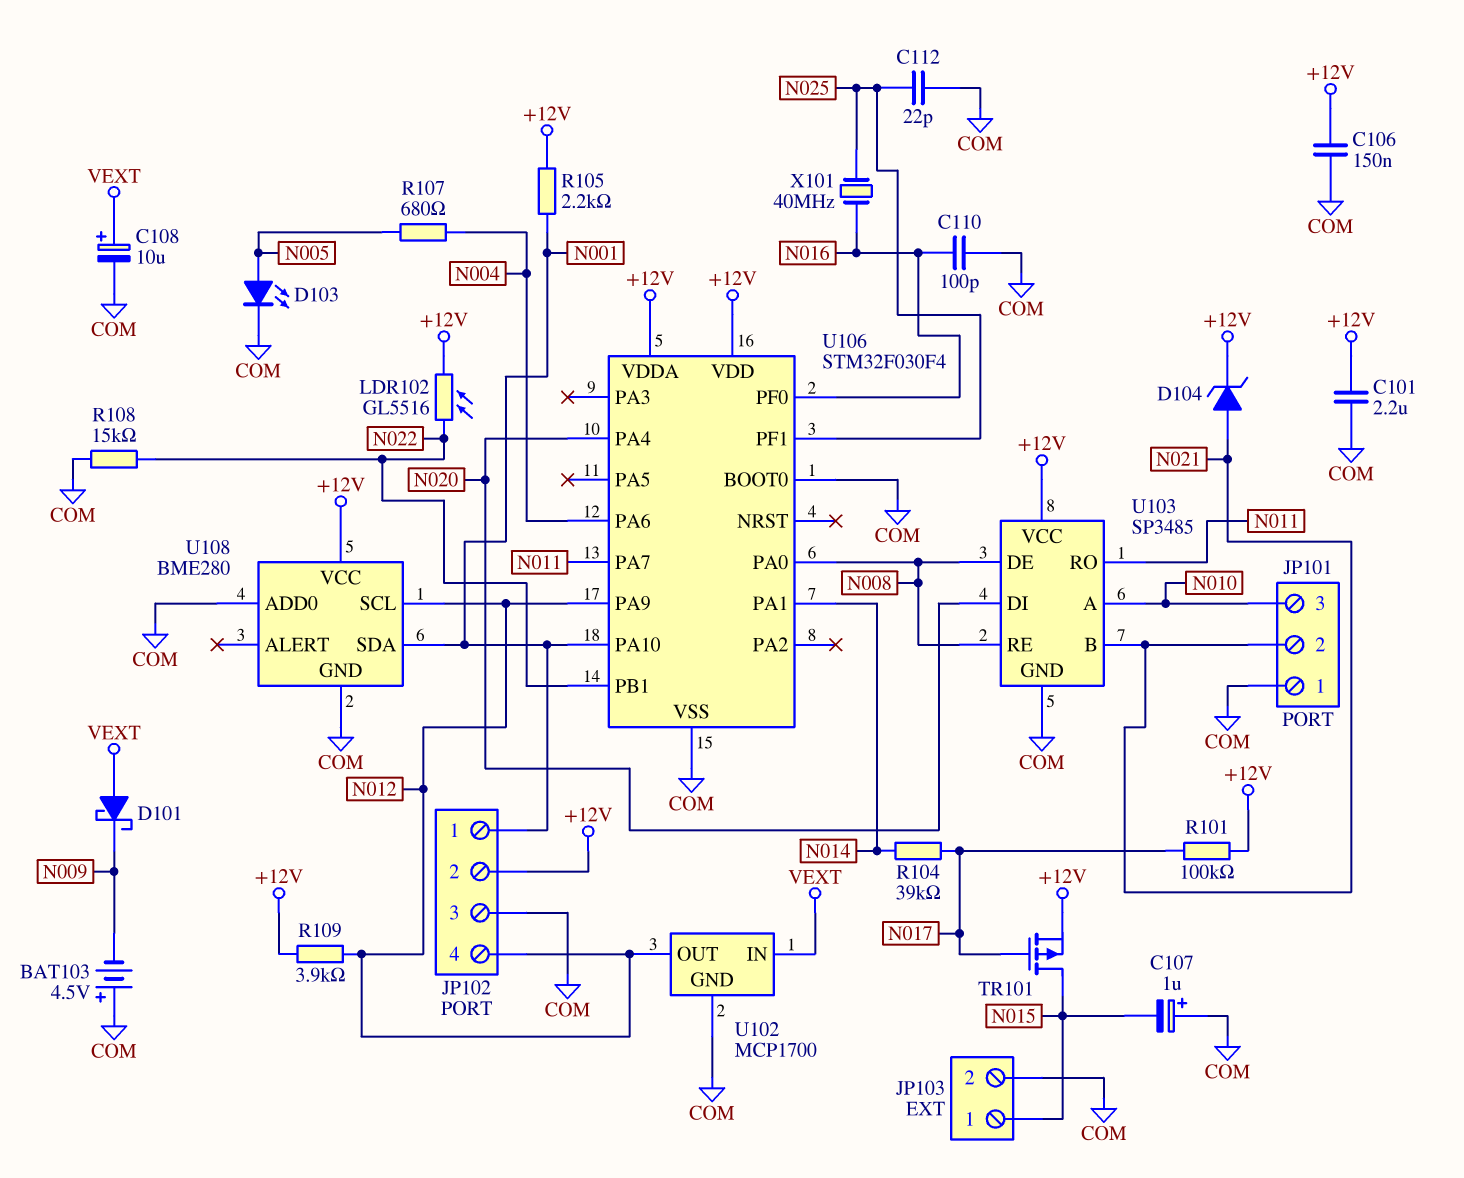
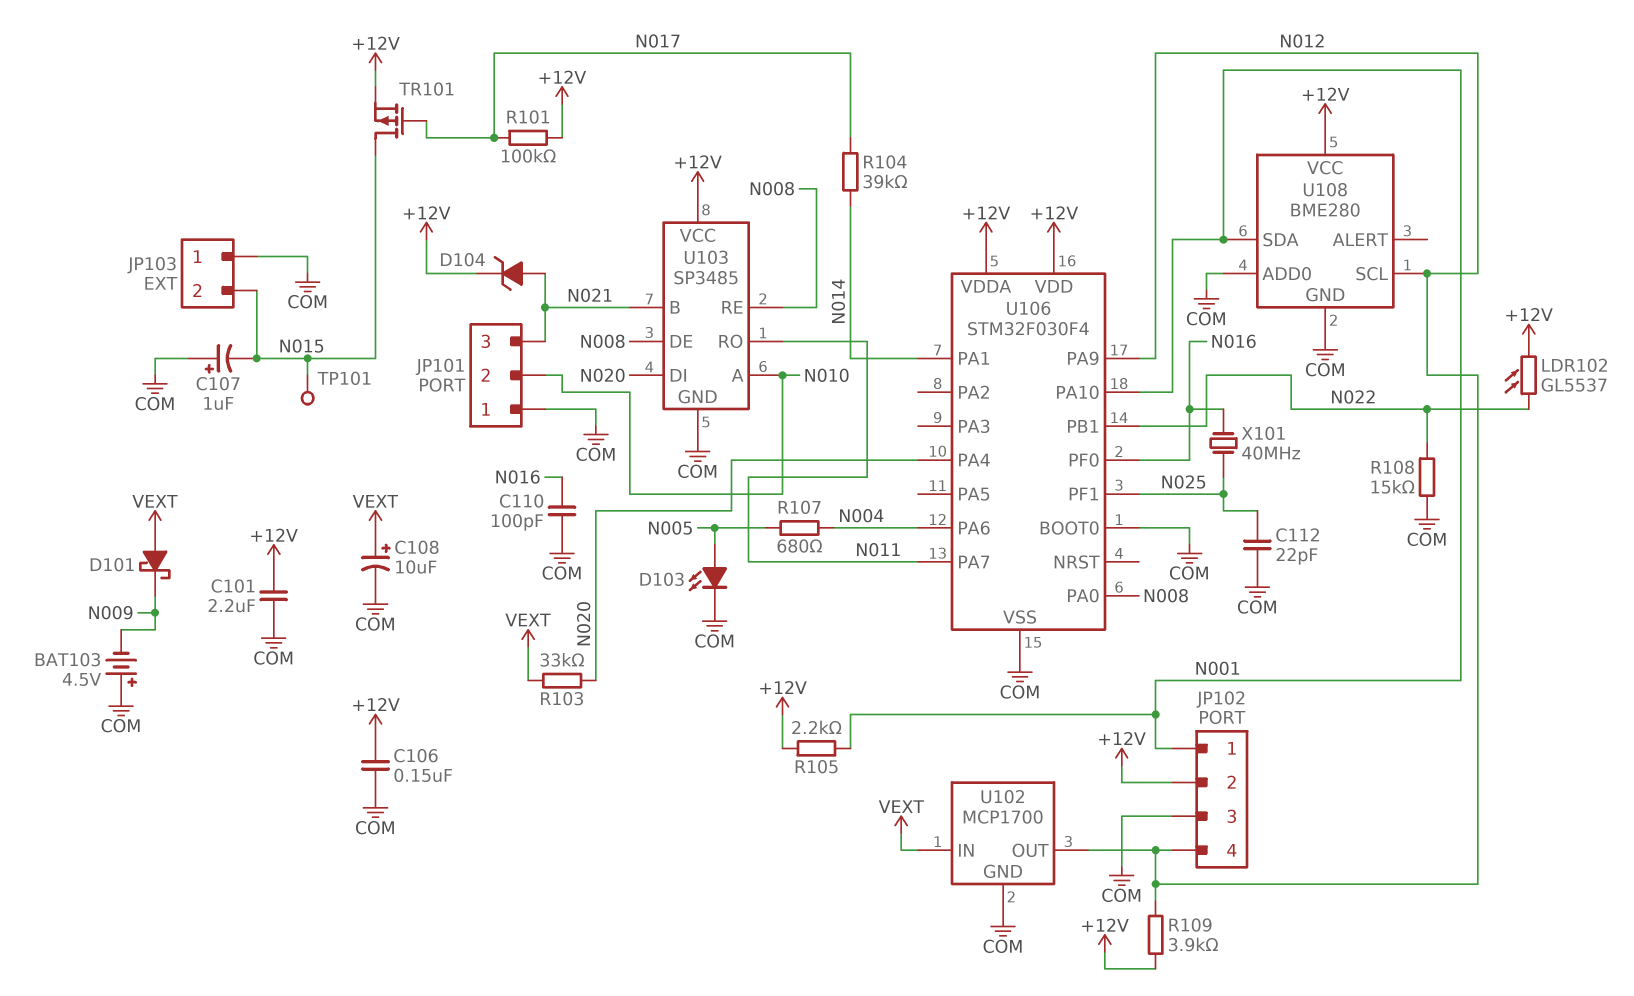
JP101 pin 2: N021 -> N010
JP101 pin 3: N010 -> N021
JP103 pin 1: N015 -> COM
JP103 pin 2: COM -> N015
LDR102: GL5516 (+12V, N022) -> GL5537 (+12V, N022)
R103: none -> 33k (N020, VEXT)
TP101: none -> test point (N015)

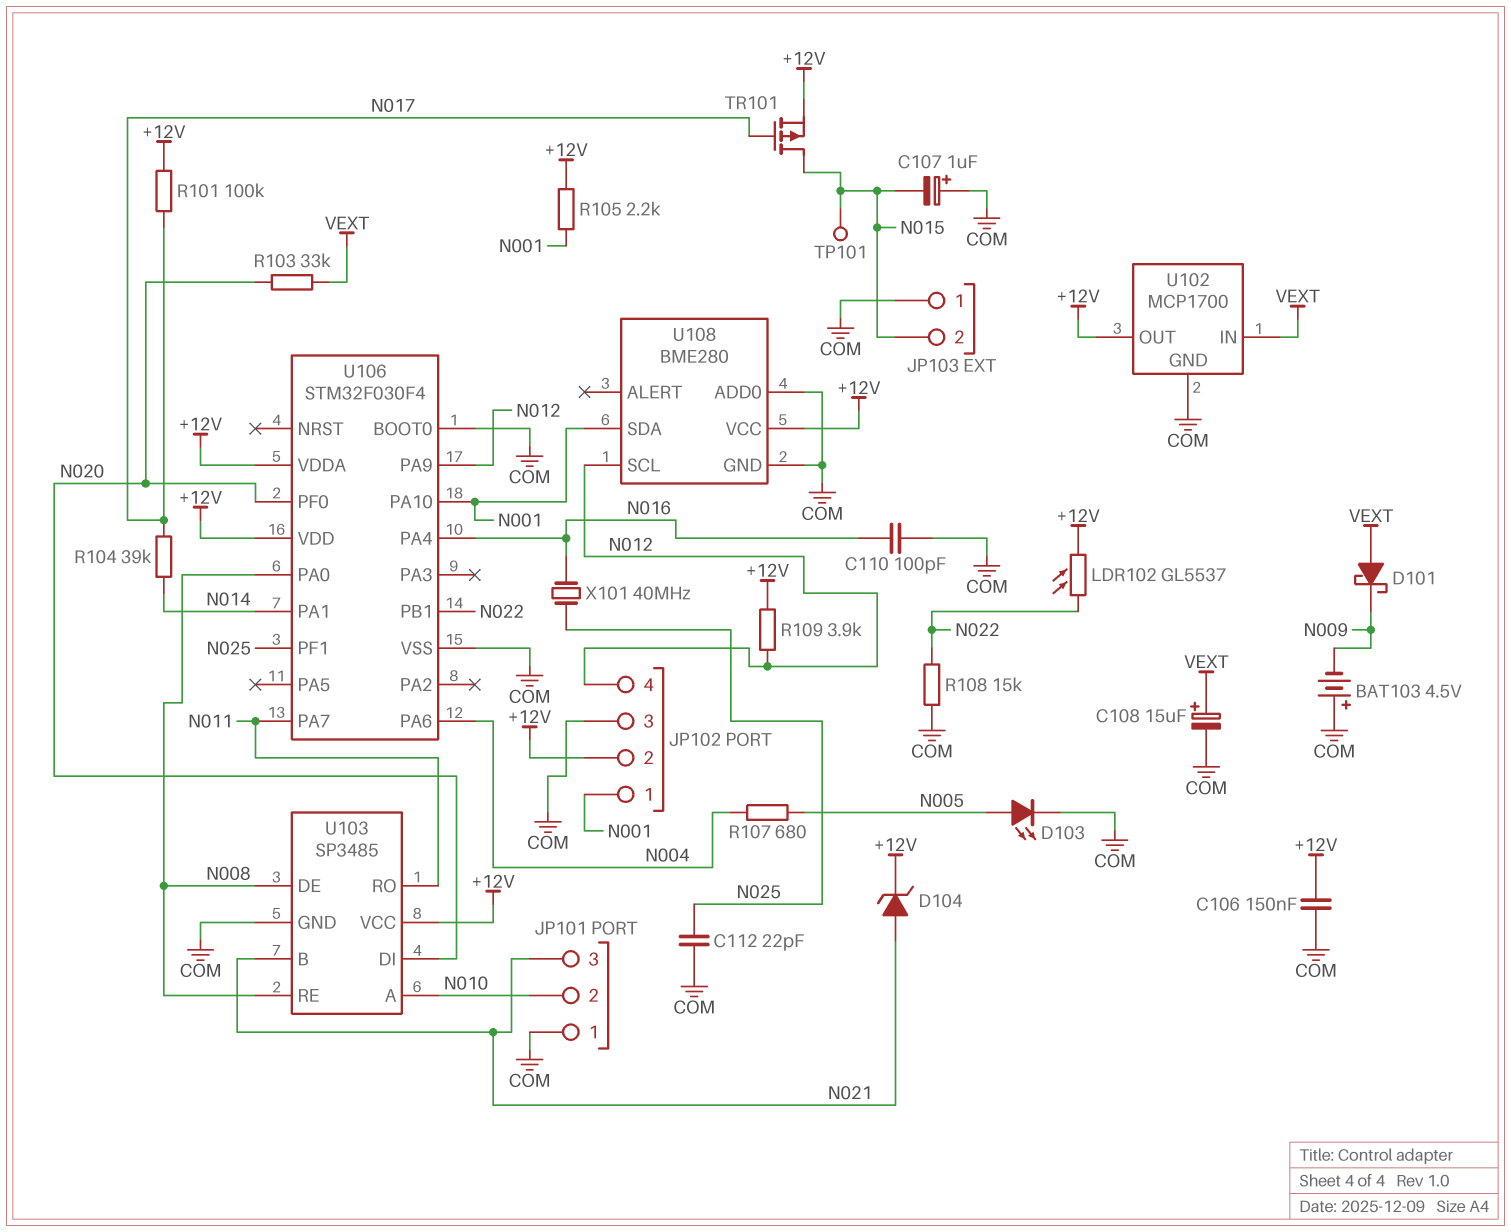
C101: 2.2uF (+12V, COM) -> none
C108: 10uF (plus VEXT, minus COM) -> 15uF (plus VEXT, minus COM)
U102 pin OUT: N012 -> +12V
U106 pin PA4: N020 -> N016
U106 pin PF0: N016 -> N020

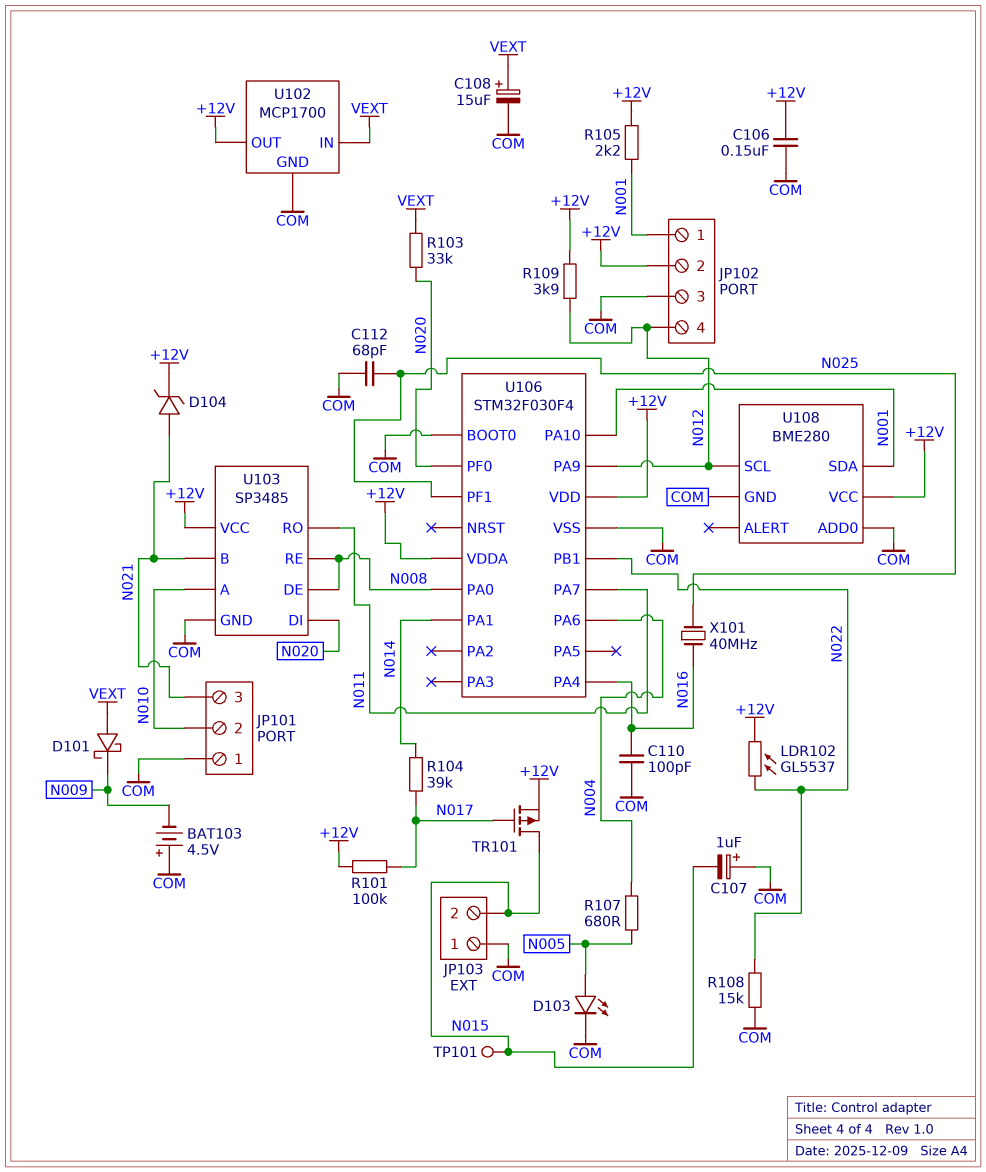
C112: 22pF (COM, N025) -> 68pF (COM, N025)

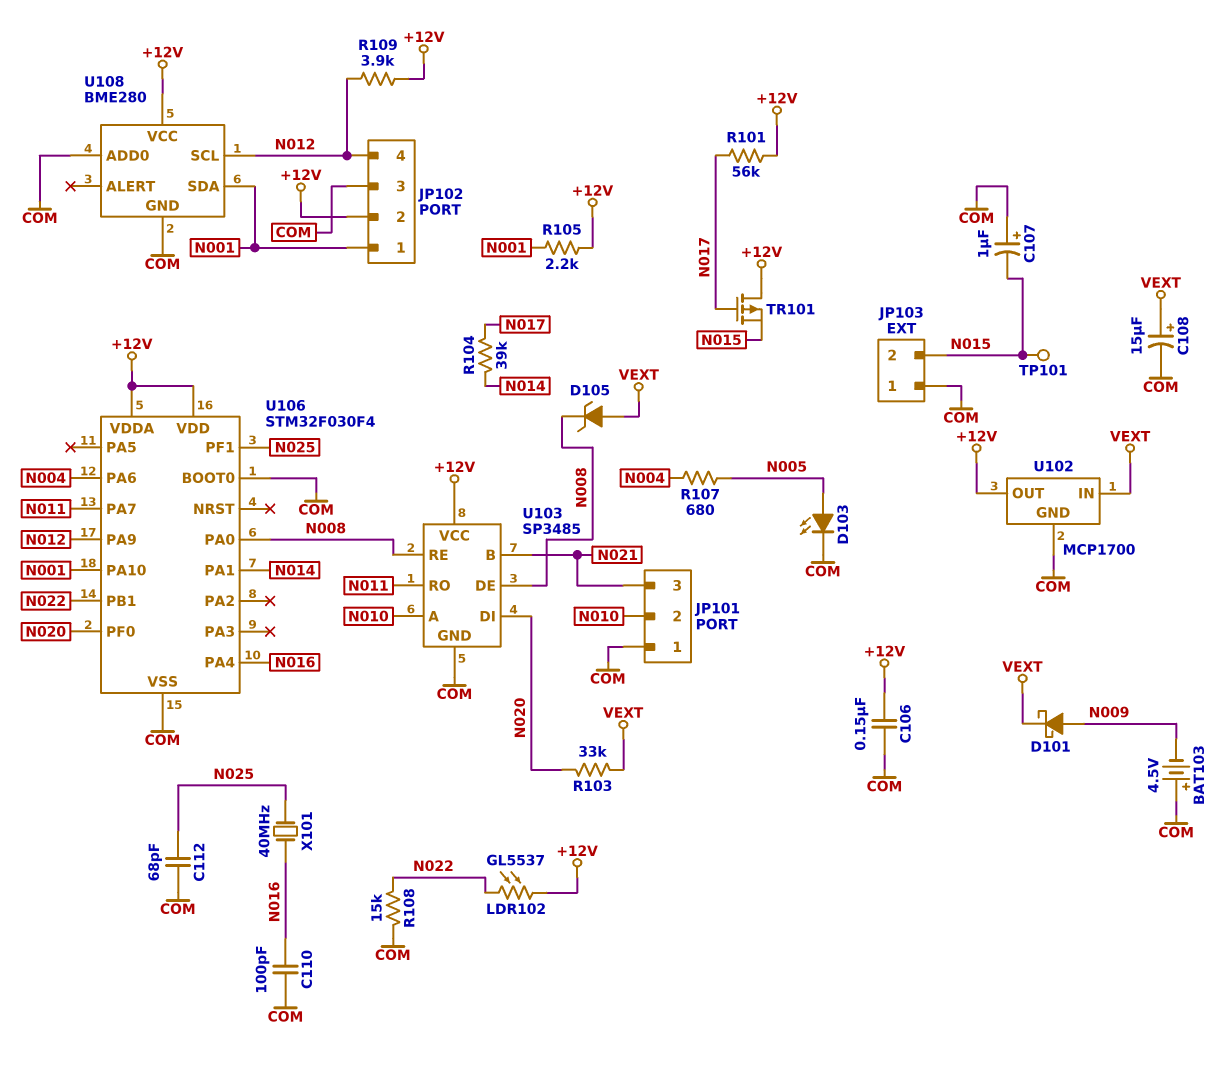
D101: schottky (A VEXT, K N009) -> schottky (A N009, K VEXT)
D104: zener (A N021, K +12V) -> none
D105: none -> zener (A VEXT, K N008)
R101: 100k (+12V, N017) -> 56k (+12V, N017)
TR101: PMOS (G N017, D N015, S +12V) -> PMOS (G N017, D +12V, S N015)

